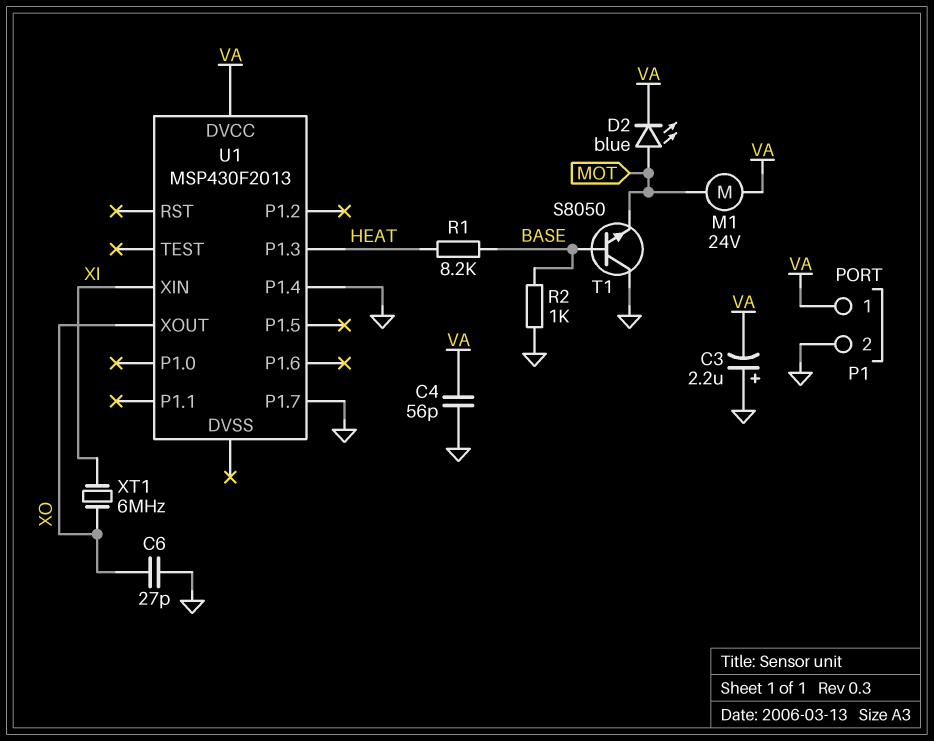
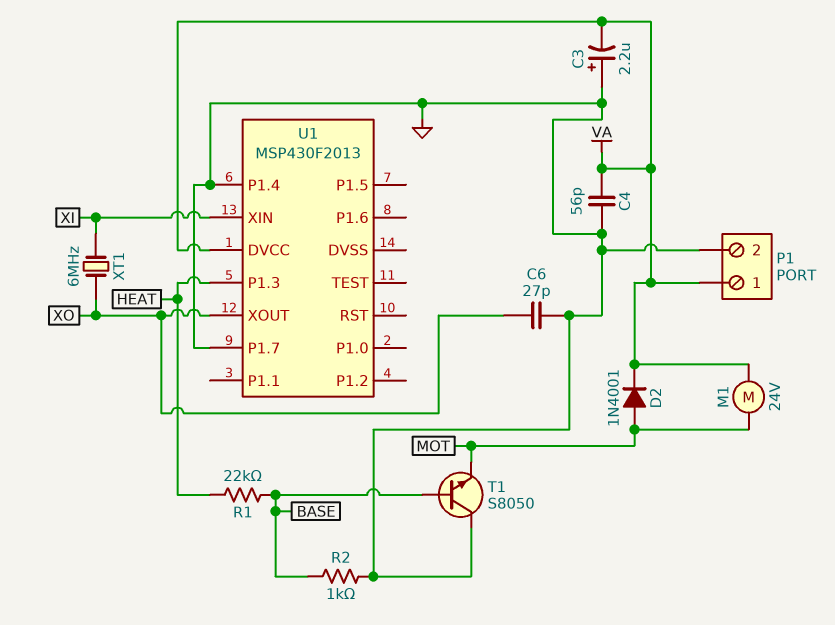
D2: LED blue (A MOT, K VA) -> diode 1N4001 (A MOT, K VA)
R1: 8.2k (BASE, HEAT) -> 22k (BASE, HEAT)

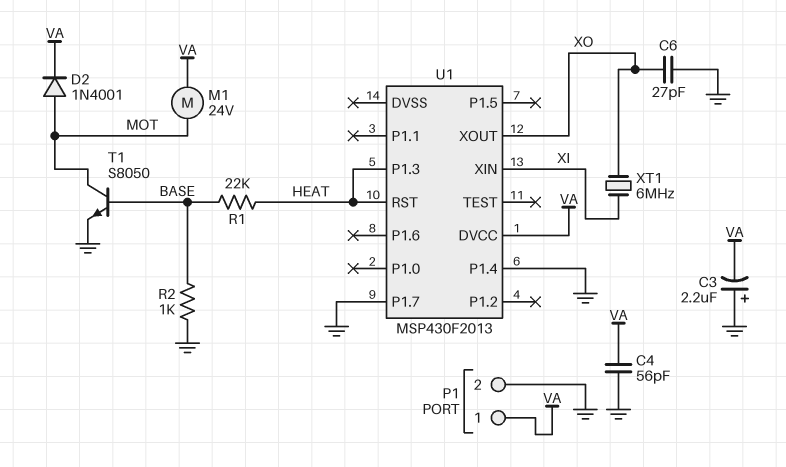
T1: NPN S8050 (B BASE, C GND, E MOT) -> NPN S8050 (B BASE, C MOT, E GND)
U1 pin RST: none -> HEAT

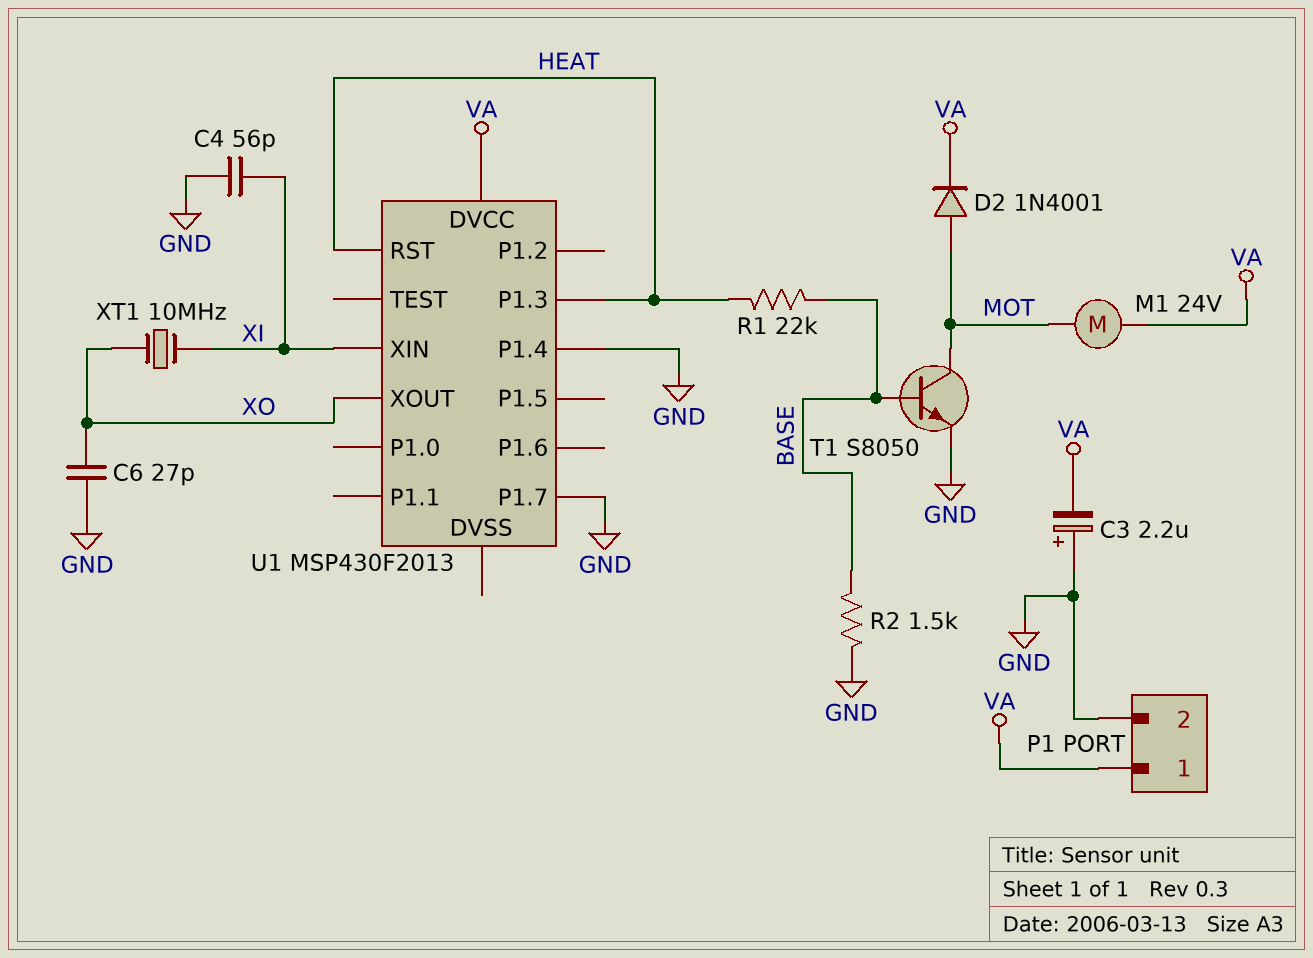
C4: 56pF (GND, VA) -> 56pF (GND, XI)
R2: 1k (BASE, GND) -> 1.5k (BASE, GND)
XT1: 6MHz (XI, XO) -> 10MHz (XI, XO)

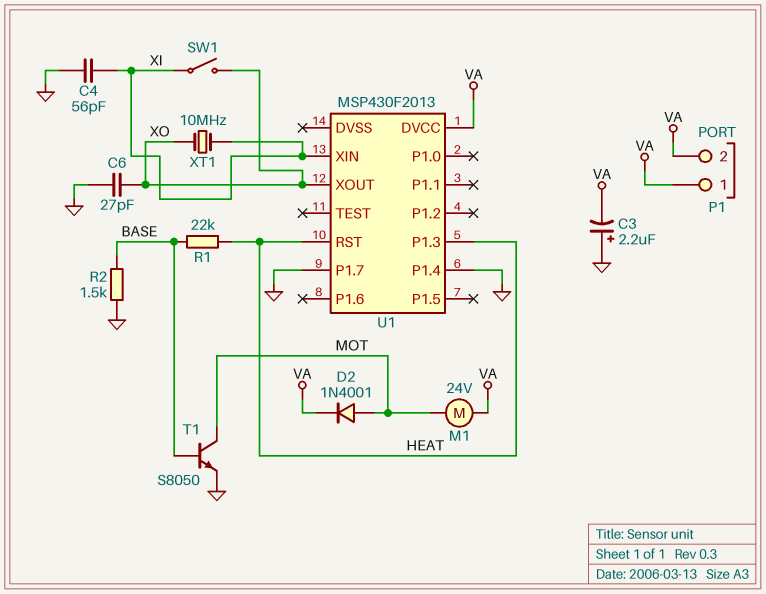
P1 pin 2: GND -> VA
SW1: none -> switch (XI, XO)

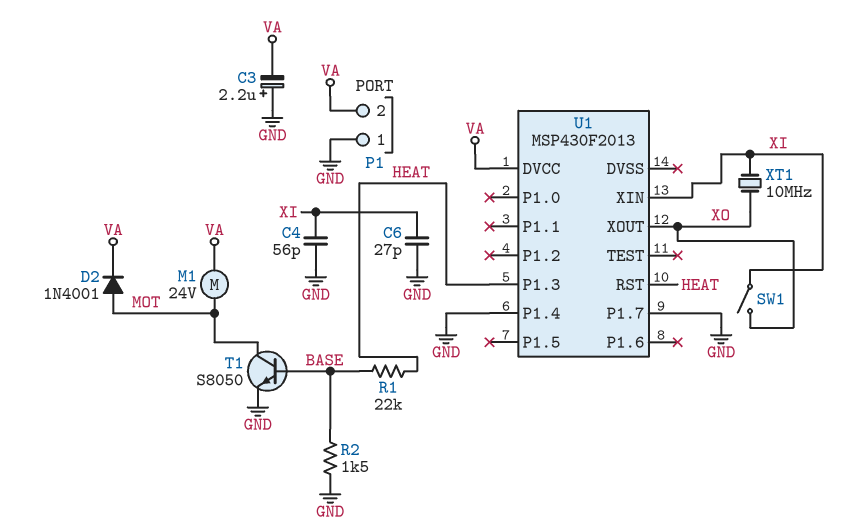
C6: 27pF (GND, XO) -> 27pF (GND, XI)
P1 pin 1: VA -> GND

